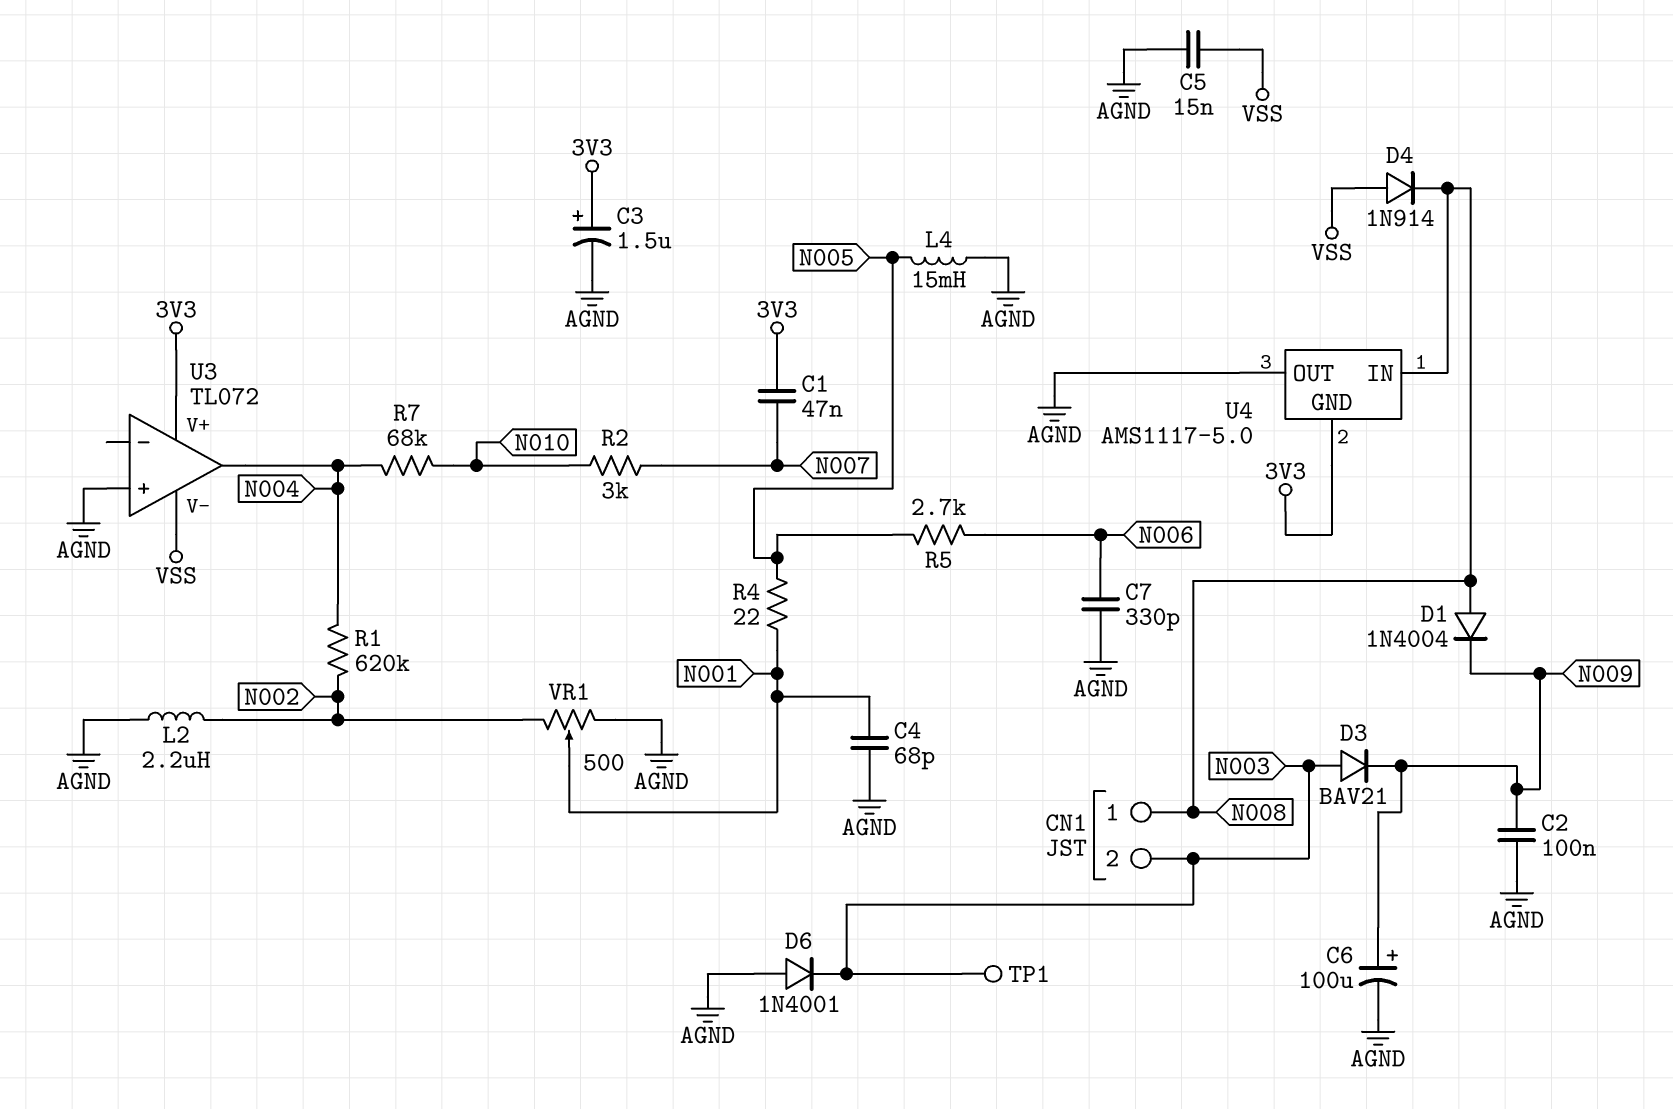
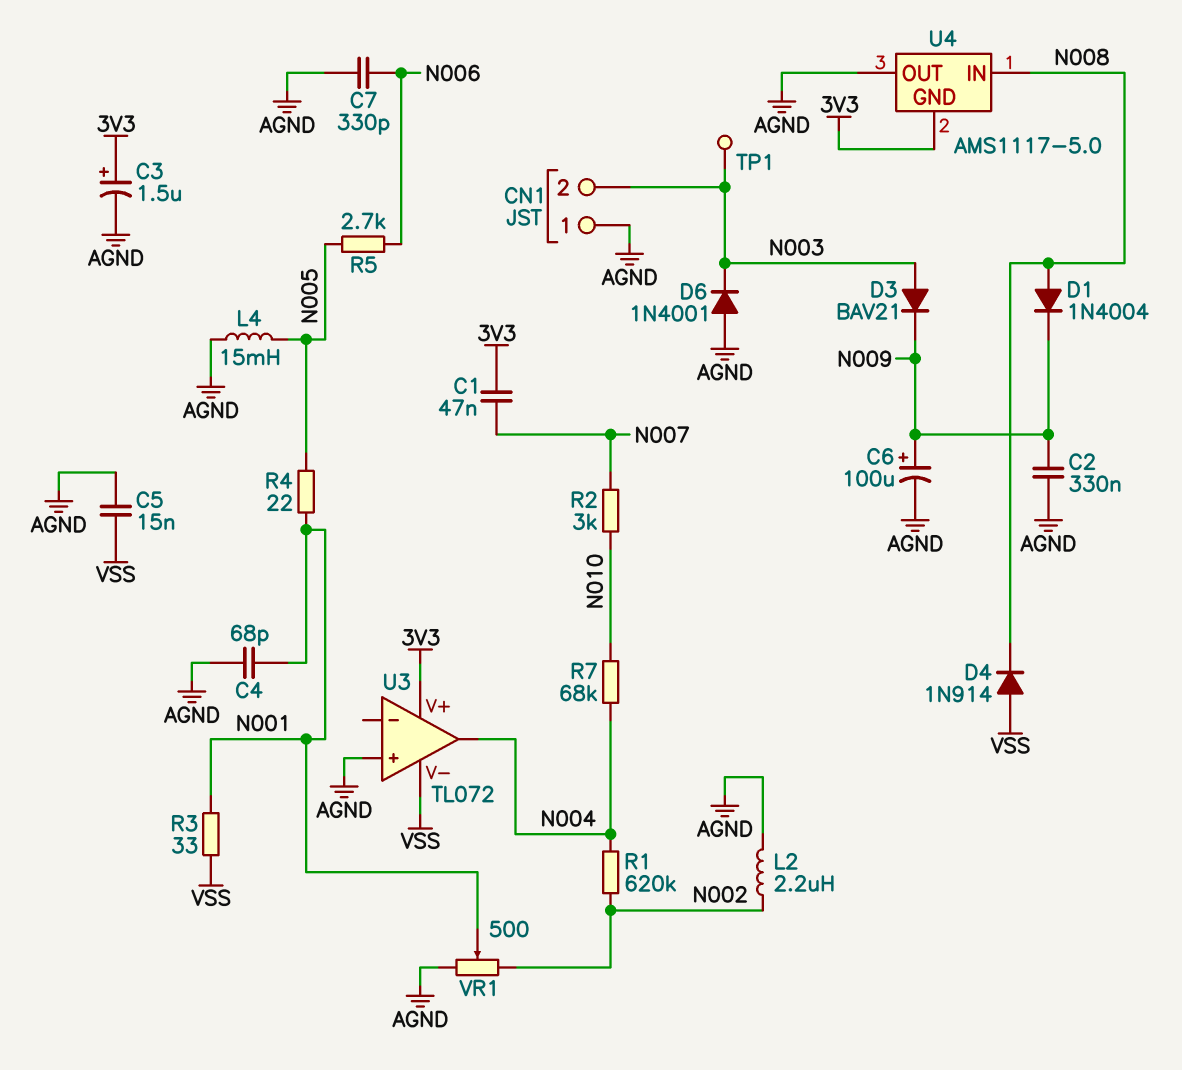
C2: 100nF (AGND, N009) -> 330nF (AGND, N009)
CN1 pin 1: N008 -> AGND
R3: none -> 33 (N001, VSS)

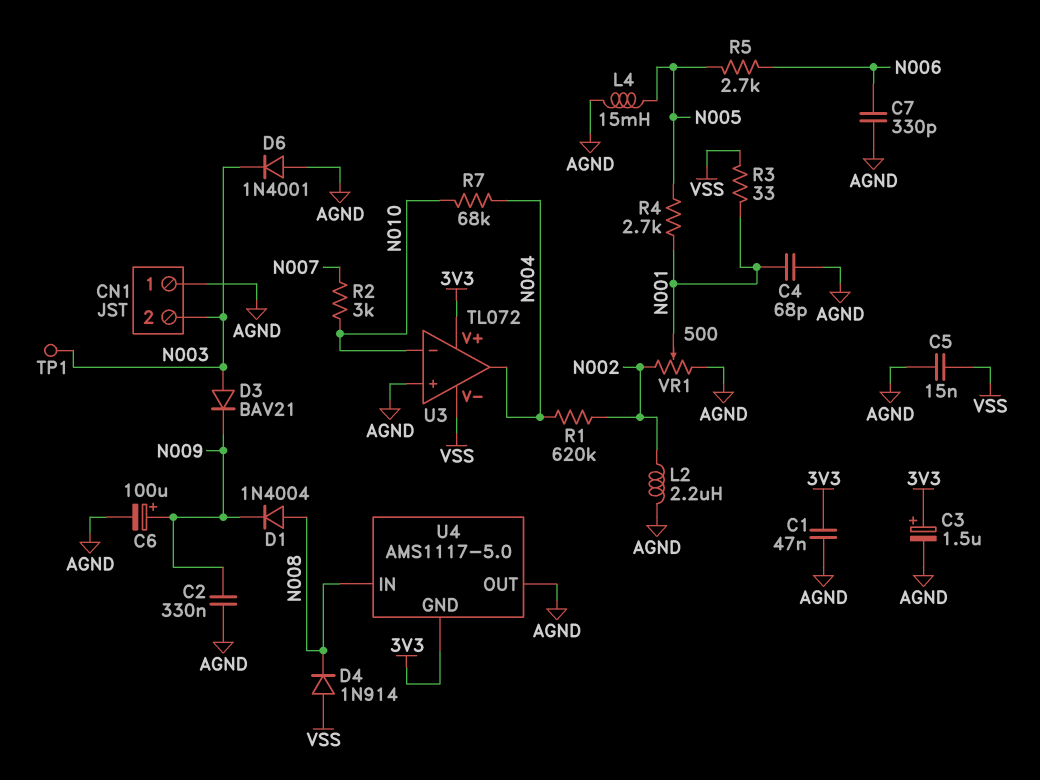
C1: 47nF (3V3, N007) -> 47nF (3V3, AGND)
R4: 22 (N001, N005) -> 2.7k (N001, N005)
U3 pin in-: none -> N010

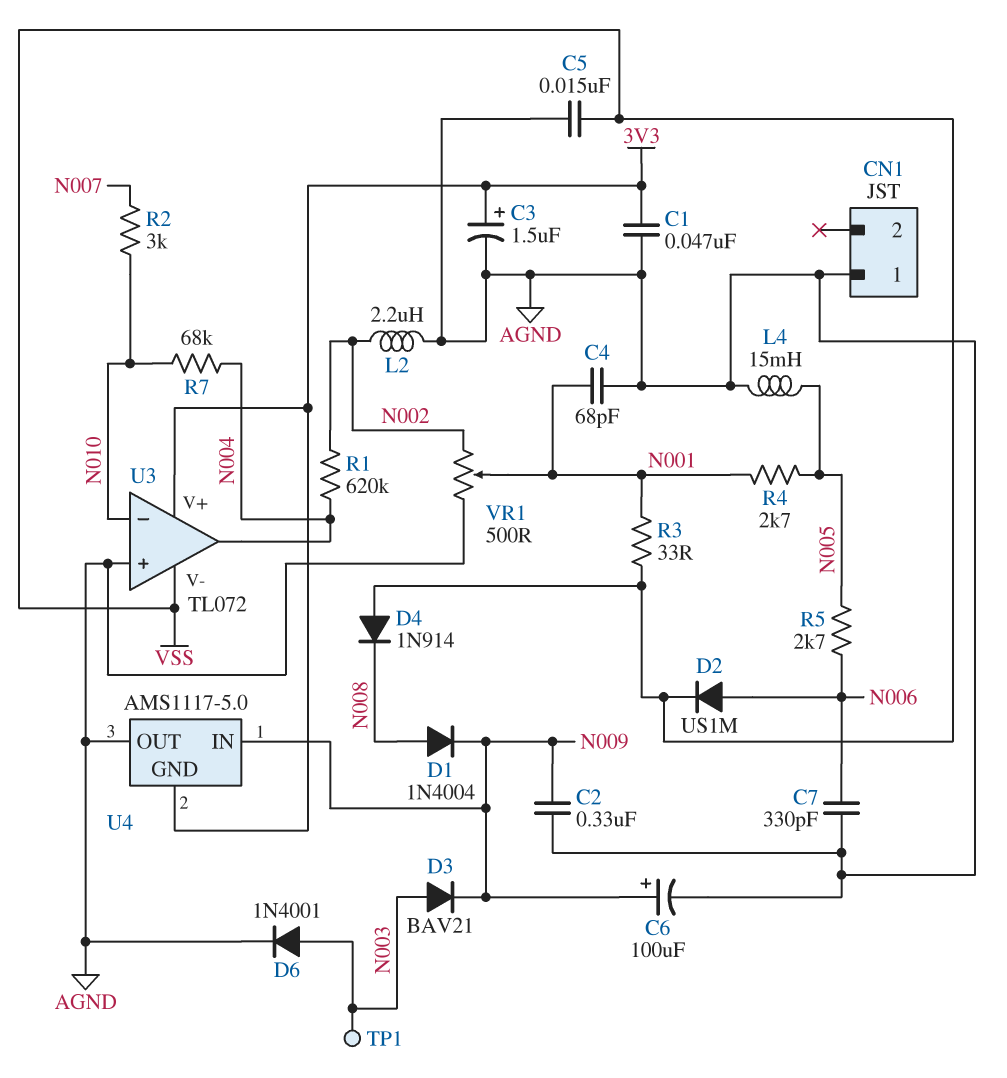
CN1 pin 2: N003 -> none
D2: none -> diode US1M (A N006, K VSS)
D6: diode 1N4001 (A AGND, K N003) -> diode 1N4001 (A N003, K AGND)
U4 pin IN: N008 -> N009

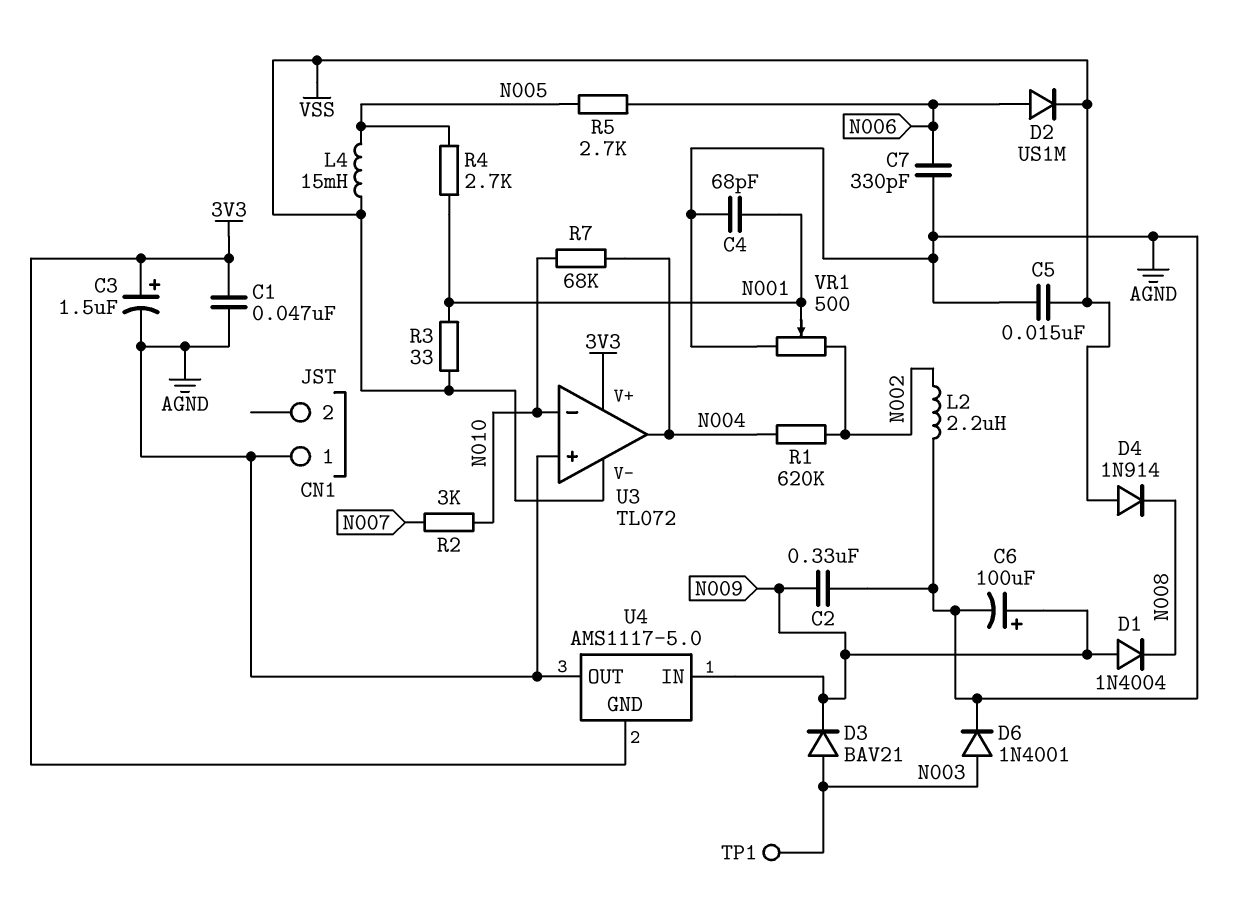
D1: diode 1N4004 (A N008, K N009) -> diode 1N4004 (A N009, K N008)
L4: 15mH (AGND, N005) -> 15mH (N005, VSS)

